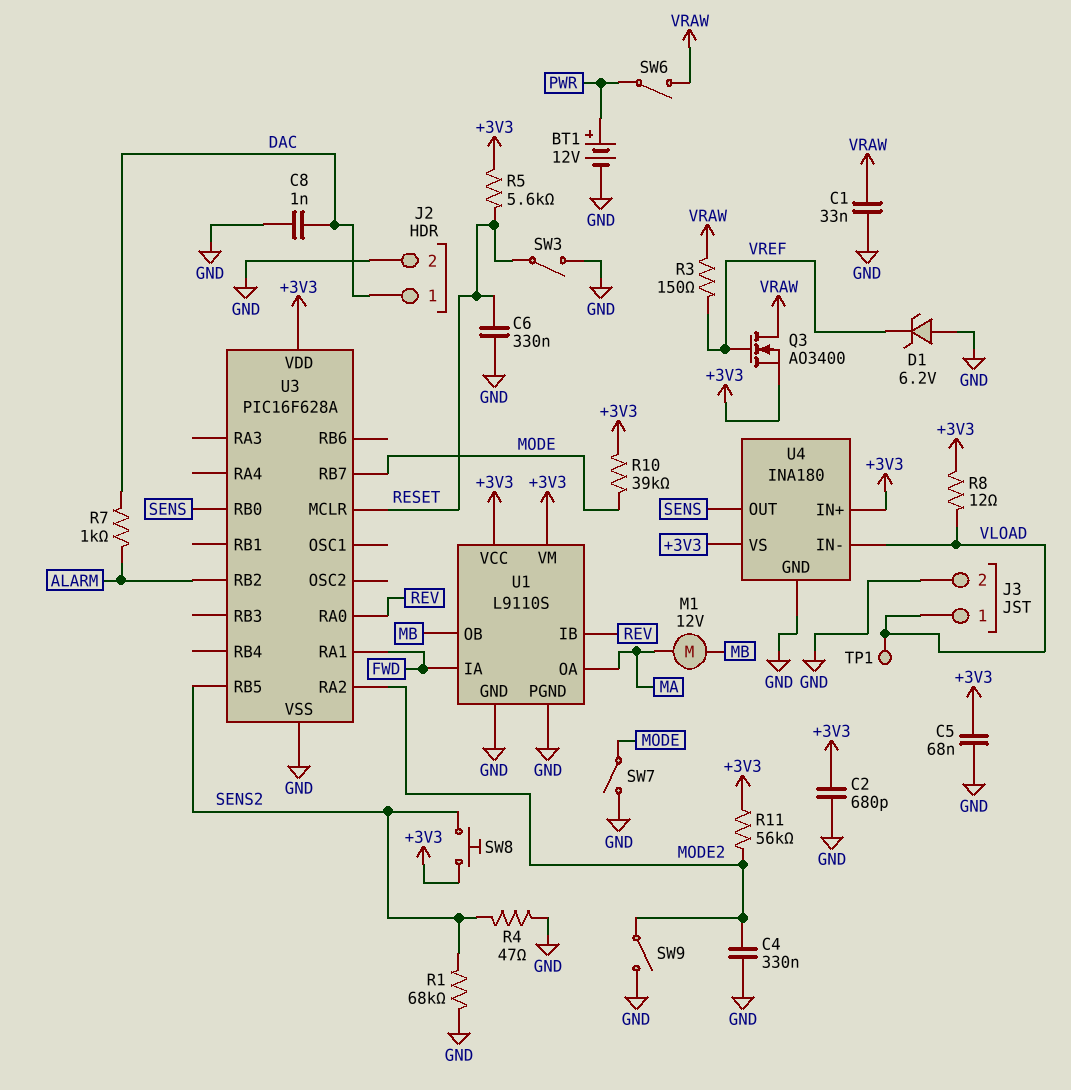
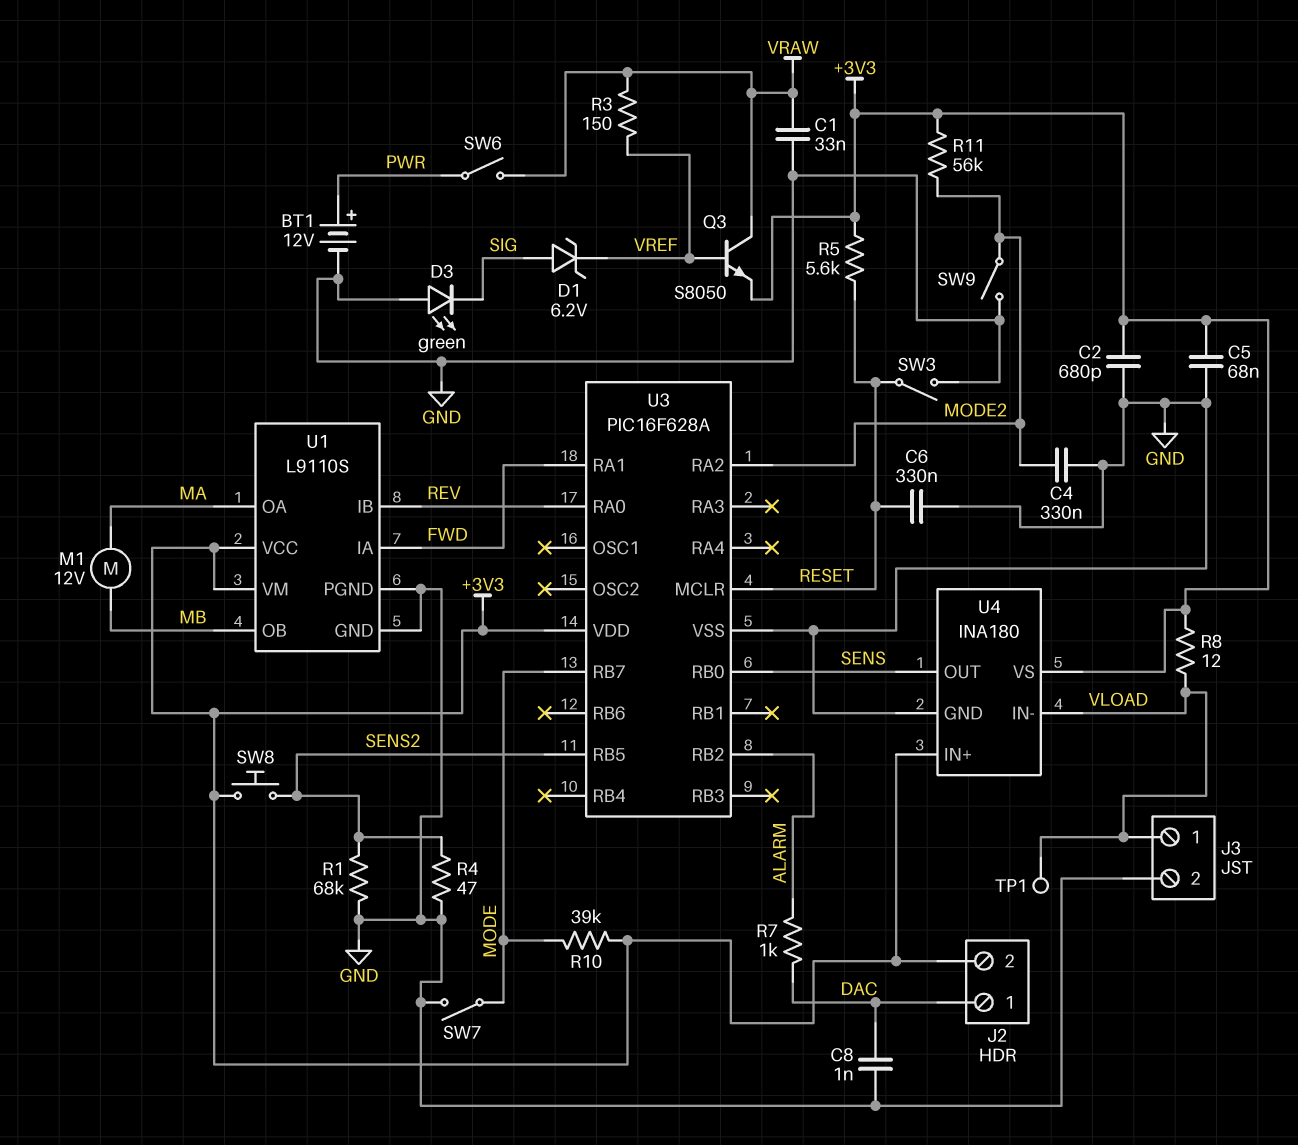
D1: zener 6.2V (A GND, K VREF) -> zener 6.2V (A SIG, K VREF)
D3: none -> LED green (A GND, K SIG)
J2 pin 2: GND -> +3V3
Q3: NMOS AO3400 (G VREF, D VRAW, S +3V3) -> NPN S8050 (B VREF, C VRAW, E +3V3)

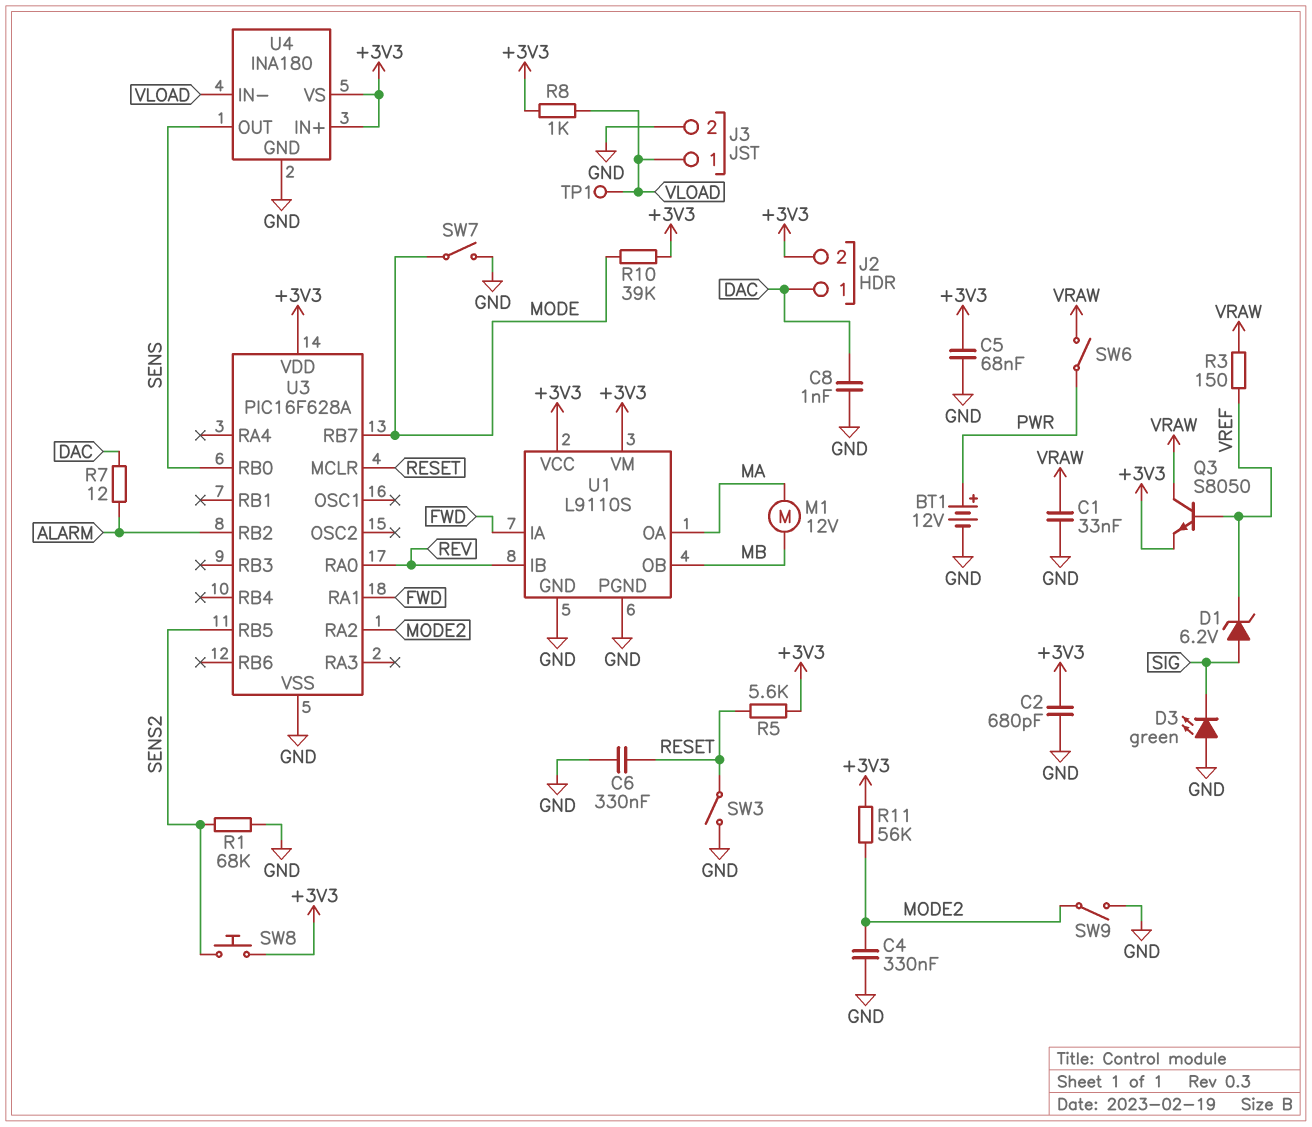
R4: 47 (GND, SENS2) -> none
R7: 1k (ALARM, DAC) -> 12 (ALARM, DAC)
R8: 12 (+3V3, VLOAD) -> 1k (+3V3, VLOAD)

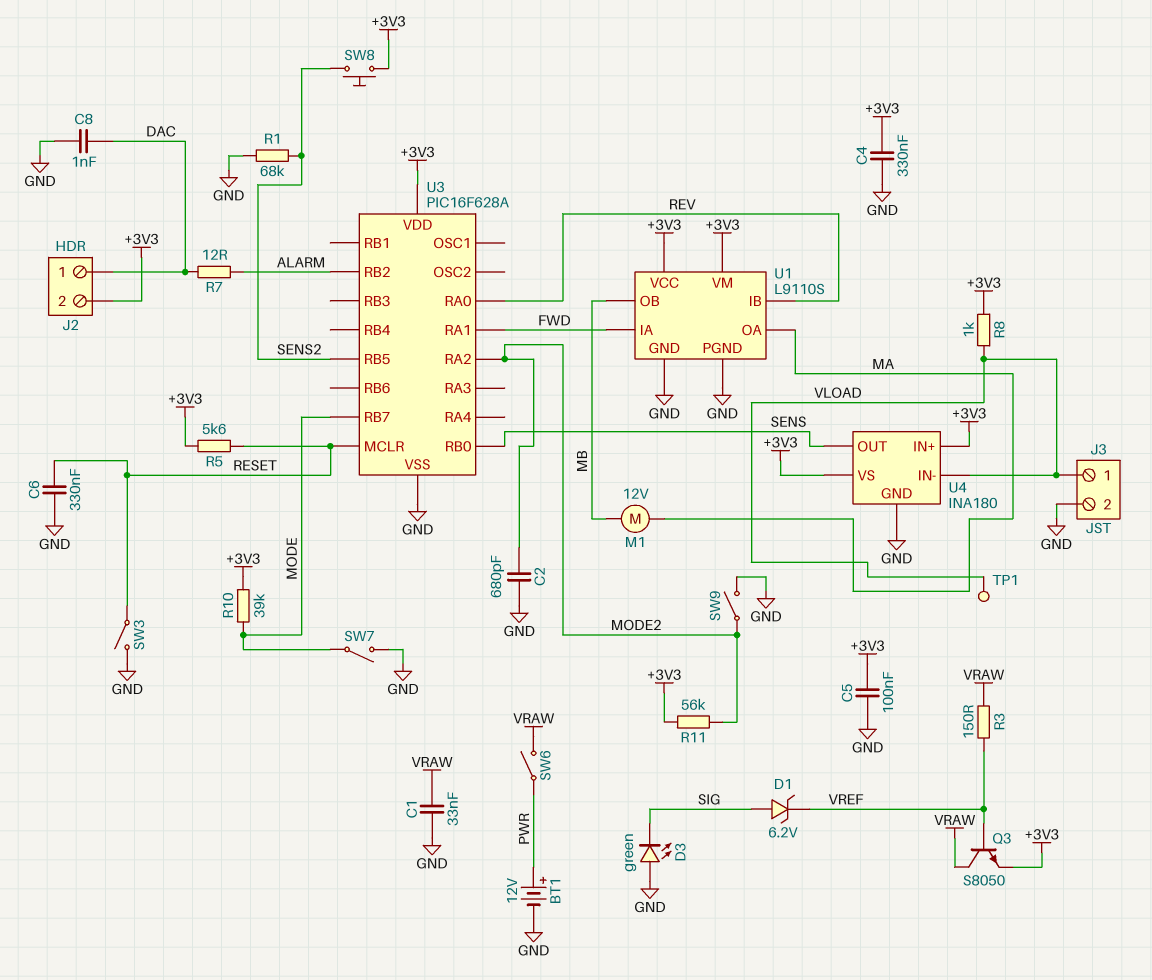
C2: 680pF (+3V3, GND) -> 680pF (GND, MODE2)
C4: 330nF (GND, MODE2) -> 330nF (+3V3, GND)
C5: 68nF (+3V3, GND) -> 100nF (+3V3, GND)

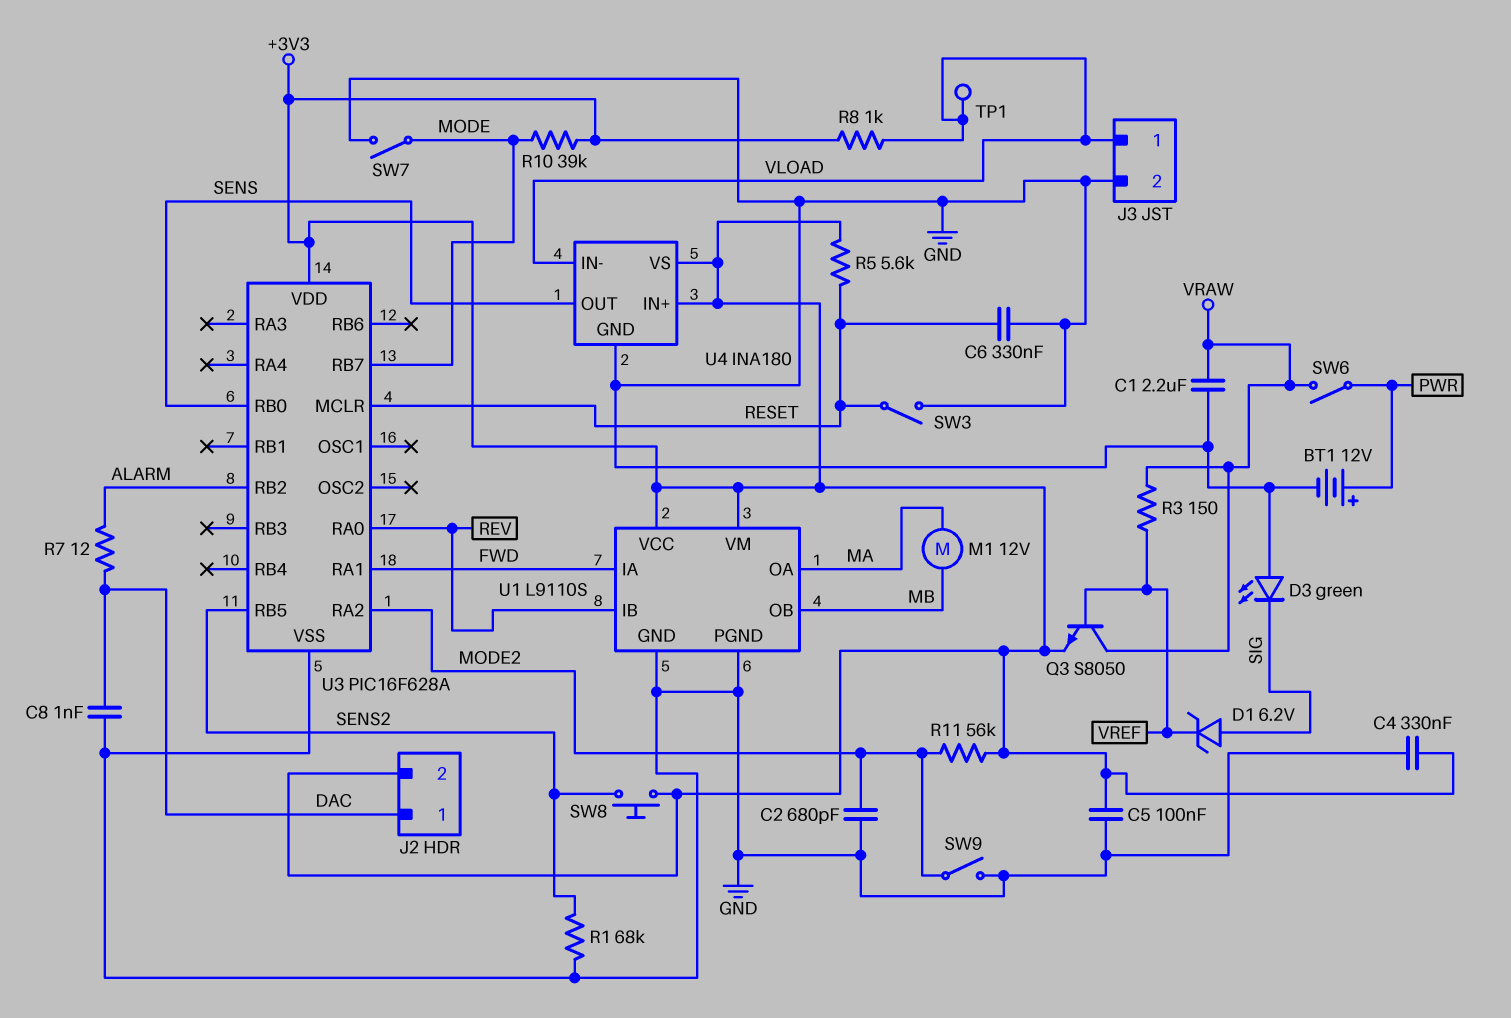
C1: 33nF (GND, VRAW) -> 2.2uF (GND, VRAW)

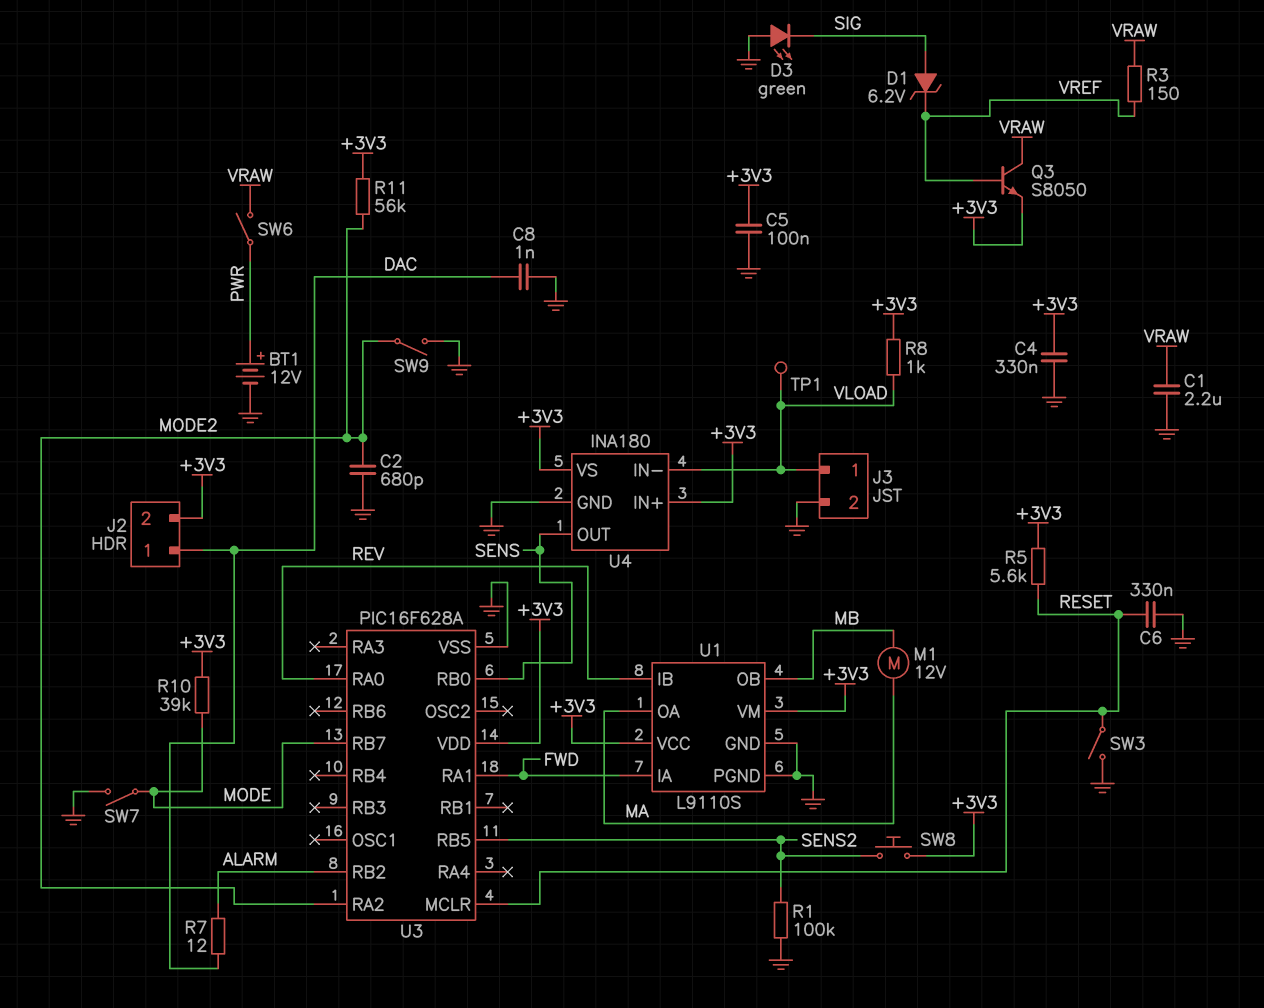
R1: 68k (GND, SENS2) -> 100k (GND, SENS2)

